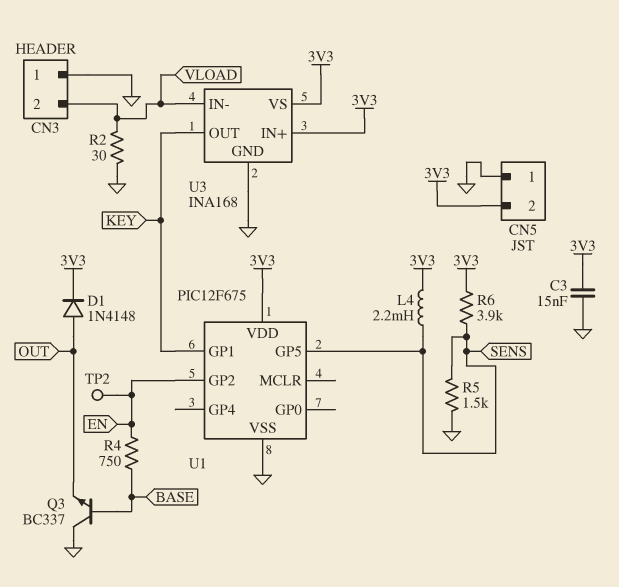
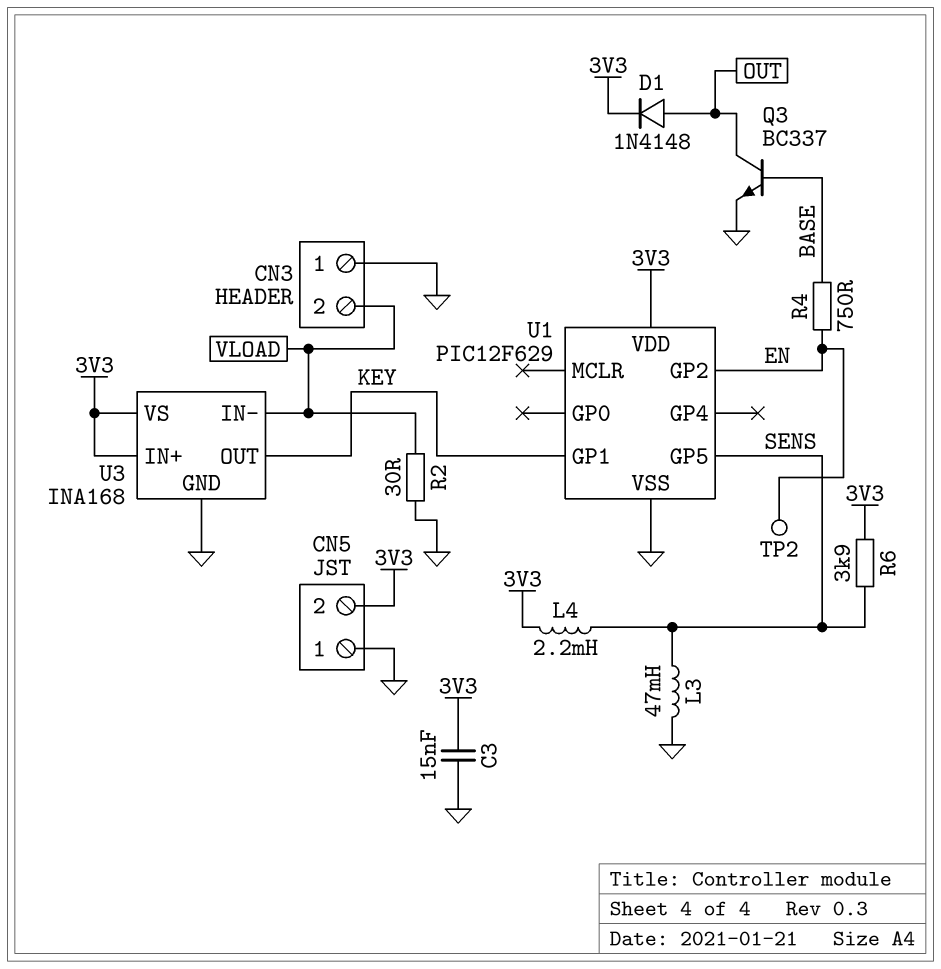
L3: none -> 47mH (GND, SENS)
Q3: NPN BC337 (B BASE, C GND, E OUT) -> NPN BC337 (B BASE, C OUT, E GND)
R5: 1.5k (GND, SENS) -> none
U1: PIC12F675 -> PIC12F629

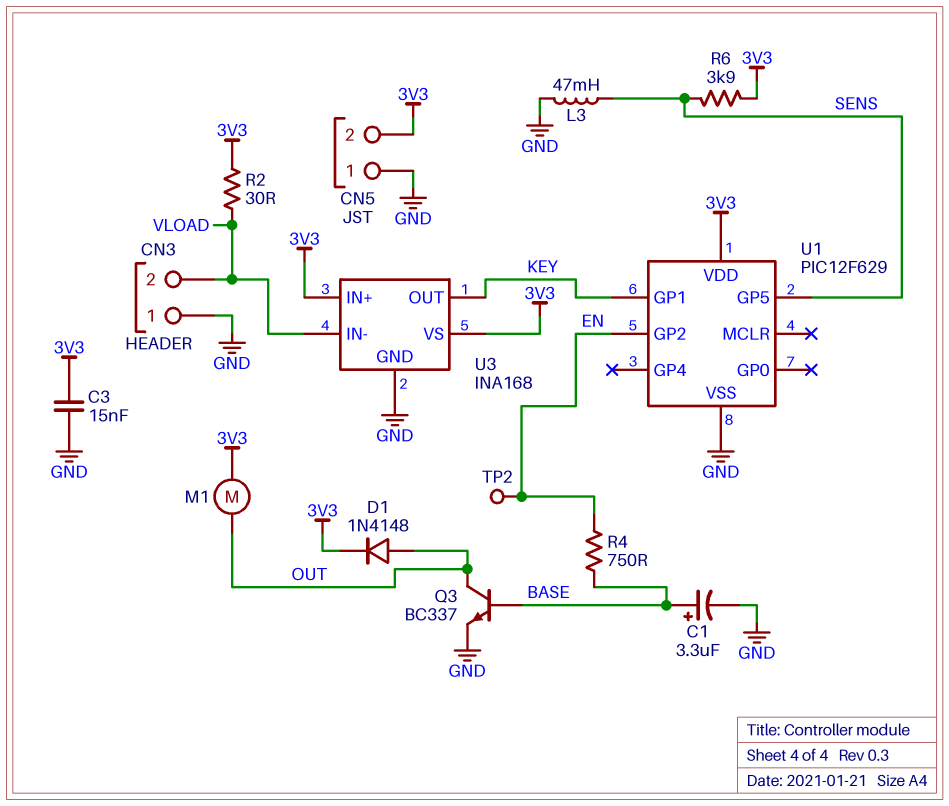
C1: none -> 3.3uF (plus BASE, minus GND)
L4: 2.2mH (3V3, SENS) -> none
M1: none -> motor (3V3, OUT)
R2: 30 (GND, VLOAD) -> 30 (3V3, VLOAD)

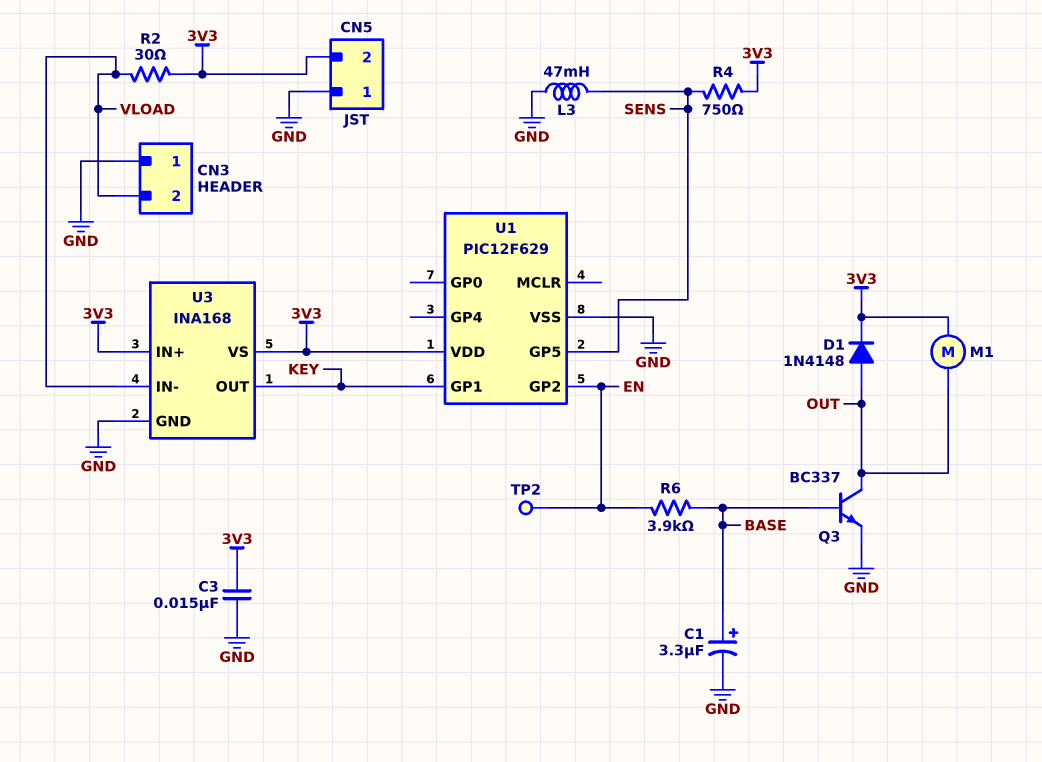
R4: 750 (BASE, EN) -> 750 (3V3, SENS)
R6: 3.9k (3V3, SENS) -> 3.9k (BASE, EN)

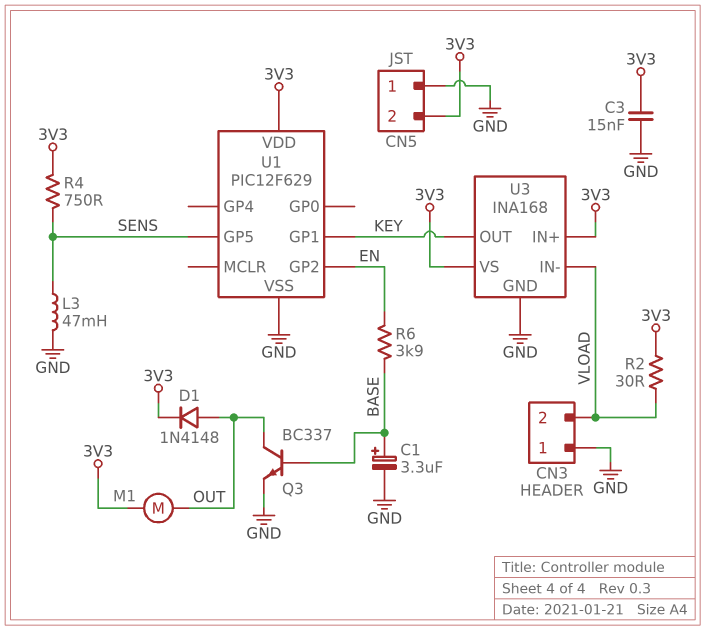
TP2: test point (EN) -> none

